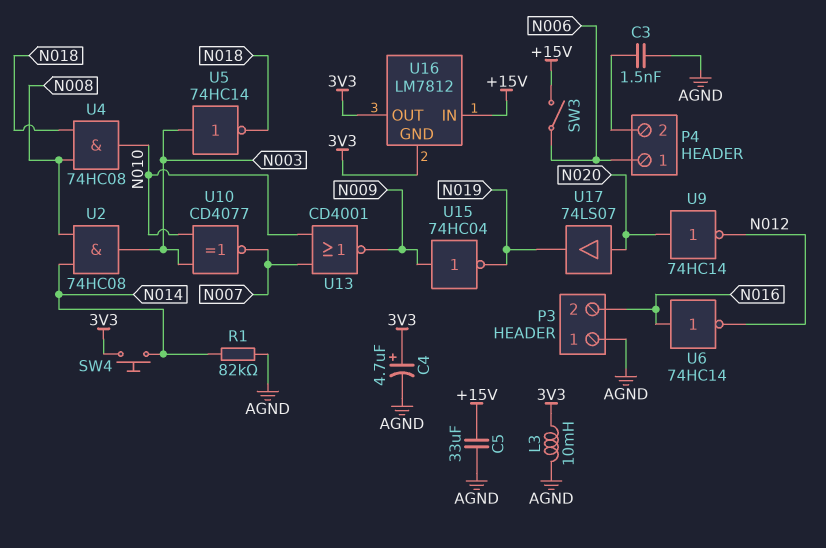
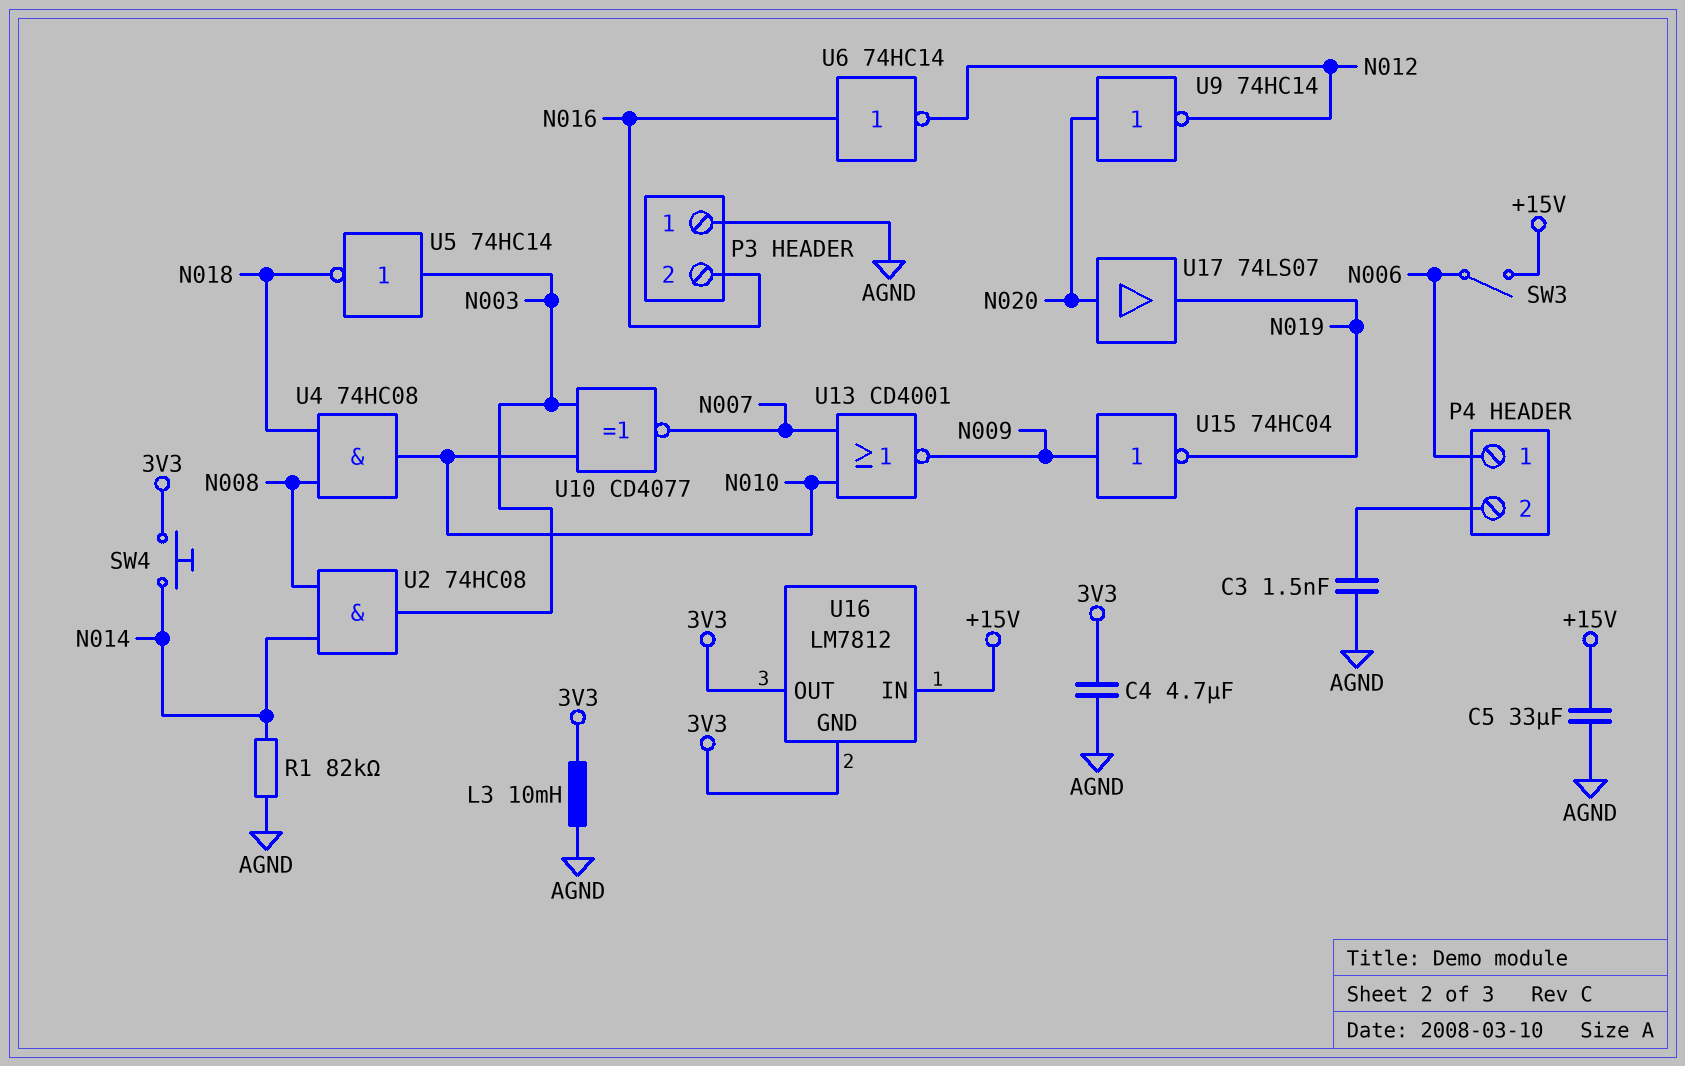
C4: 4.7uF (plus 3V3, minus AGND) -> 4.7uF (3V3, AGND)

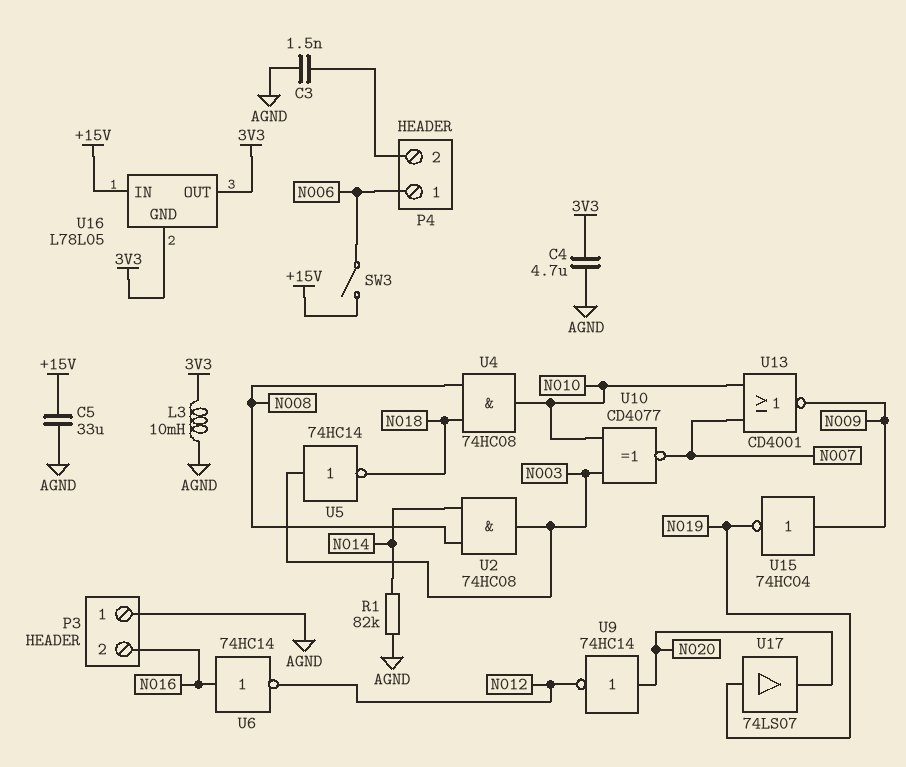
SW4: button (3V3, N014) -> none
U16: LM7812 -> L78L05
U17: buffer 74LS07 (in N020, out N019) -> buffer 74LS07 (in N019, out N020)

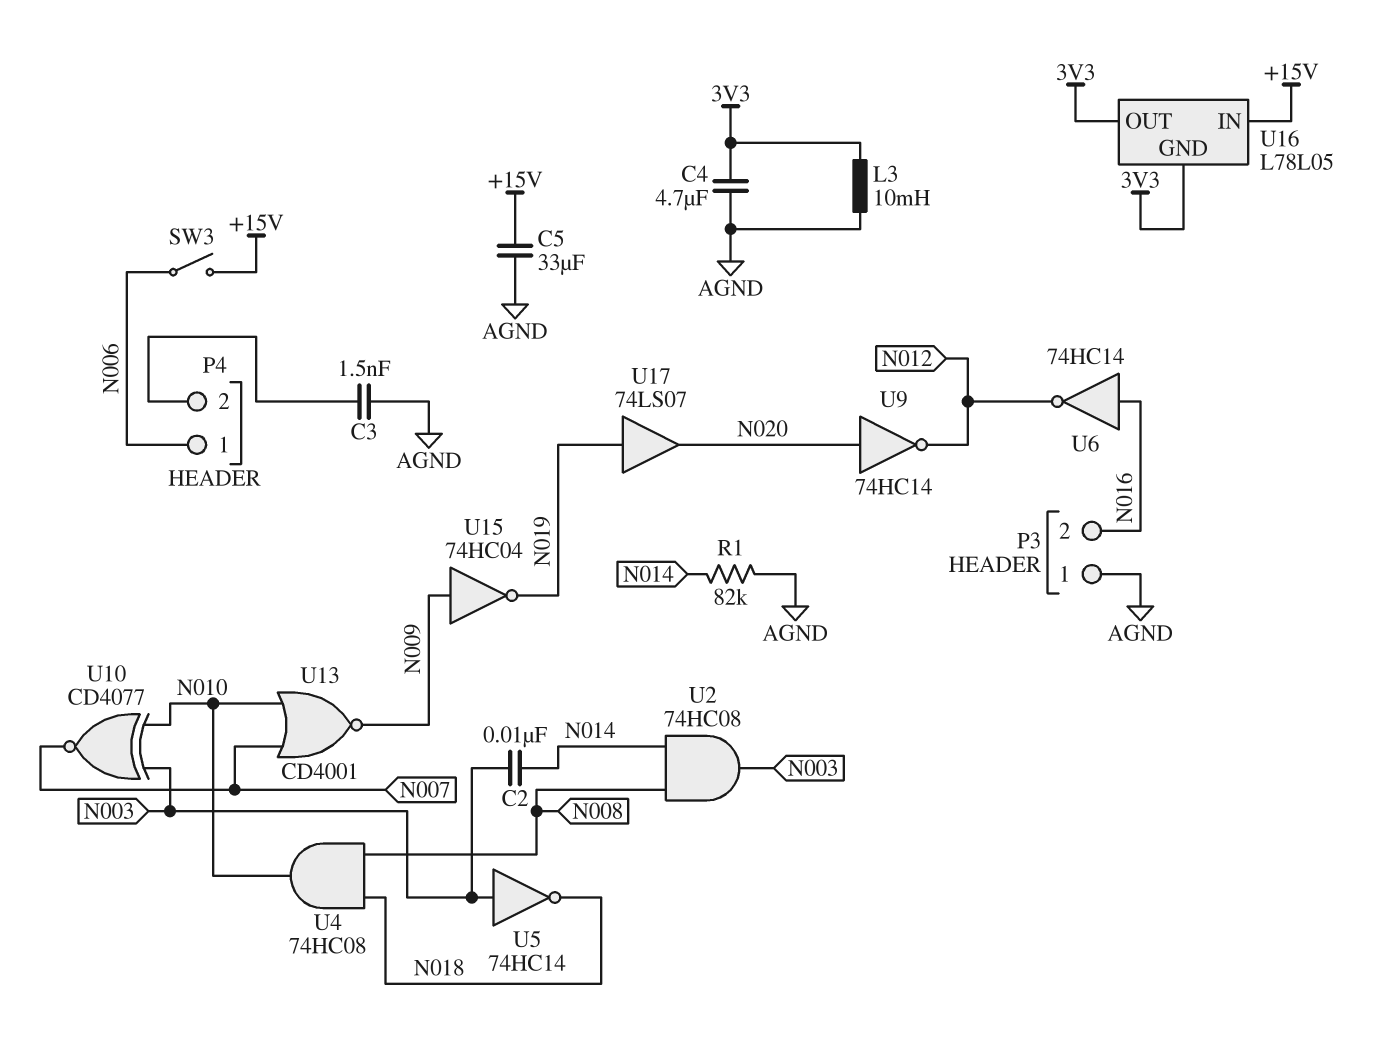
C2: none -> 10nF (N003, N014)

